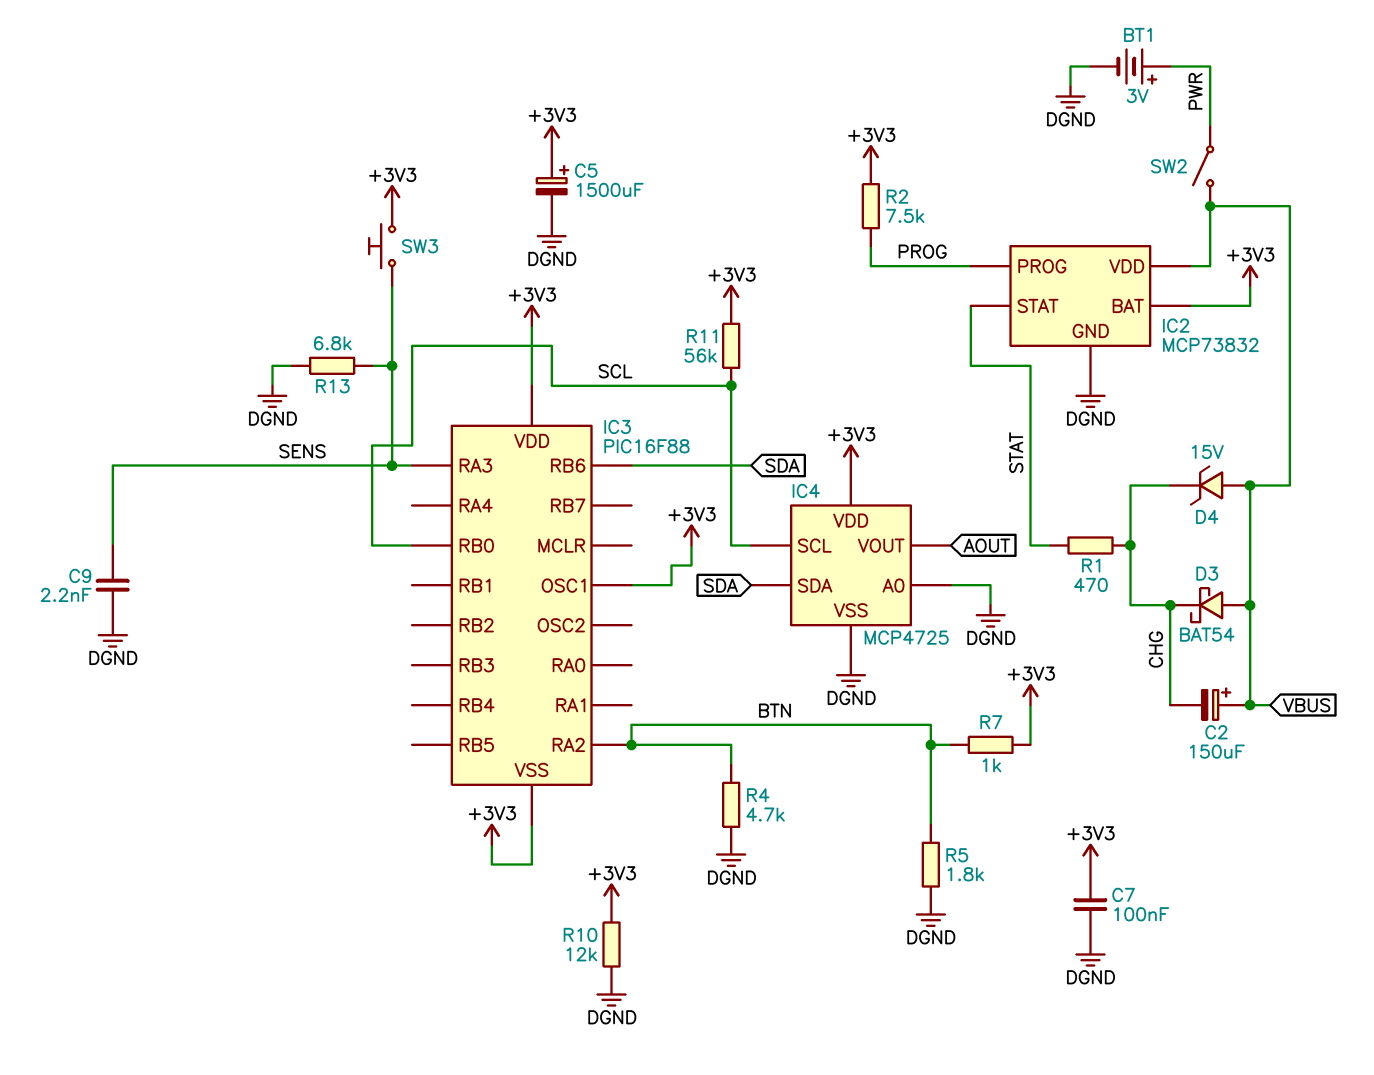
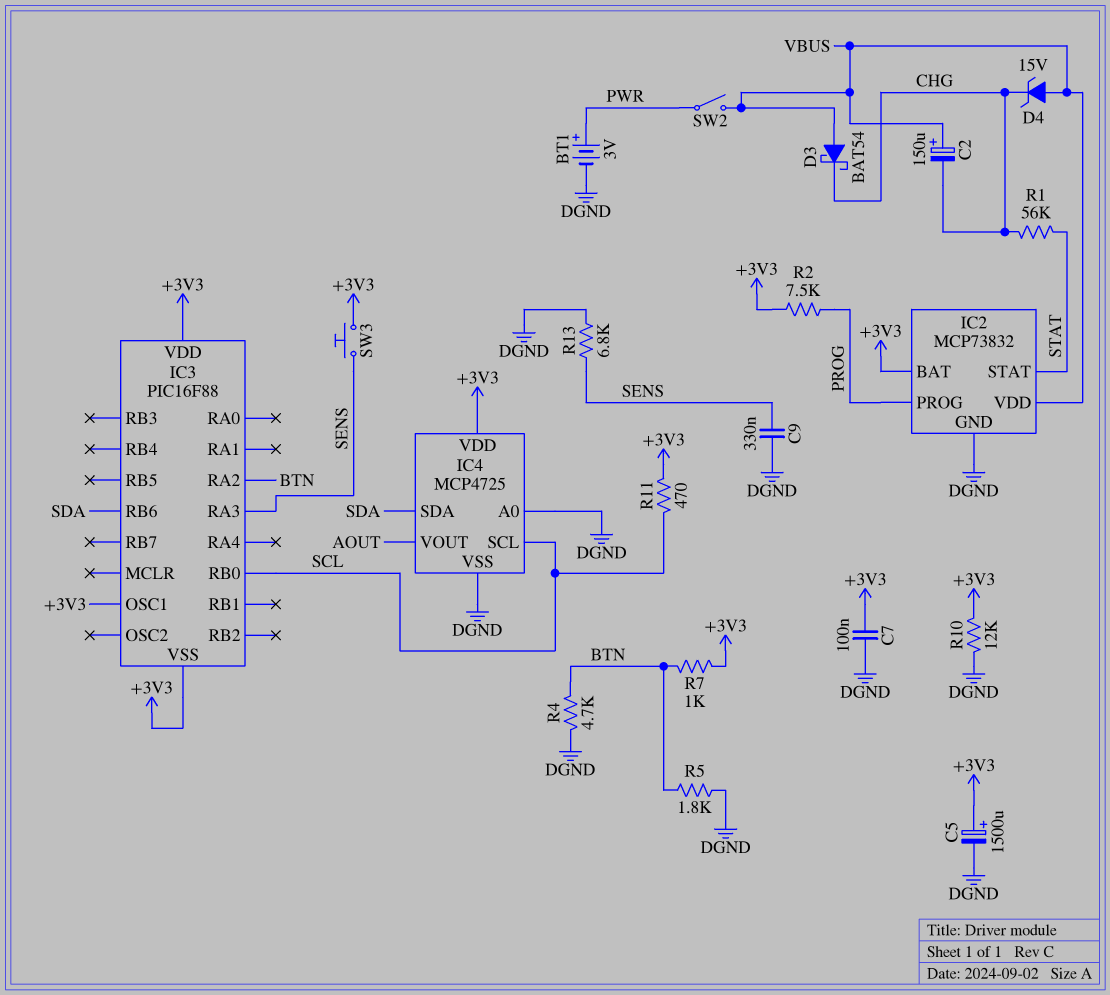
C9: 2.2nF (DGND, SENS) -> 330nF (DGND, SENS)
R1: 470 (CHG, STAT) -> 56k (CHG, STAT)
R11: 56k (+3V3, SCL) -> 470 (+3V3, SCL)

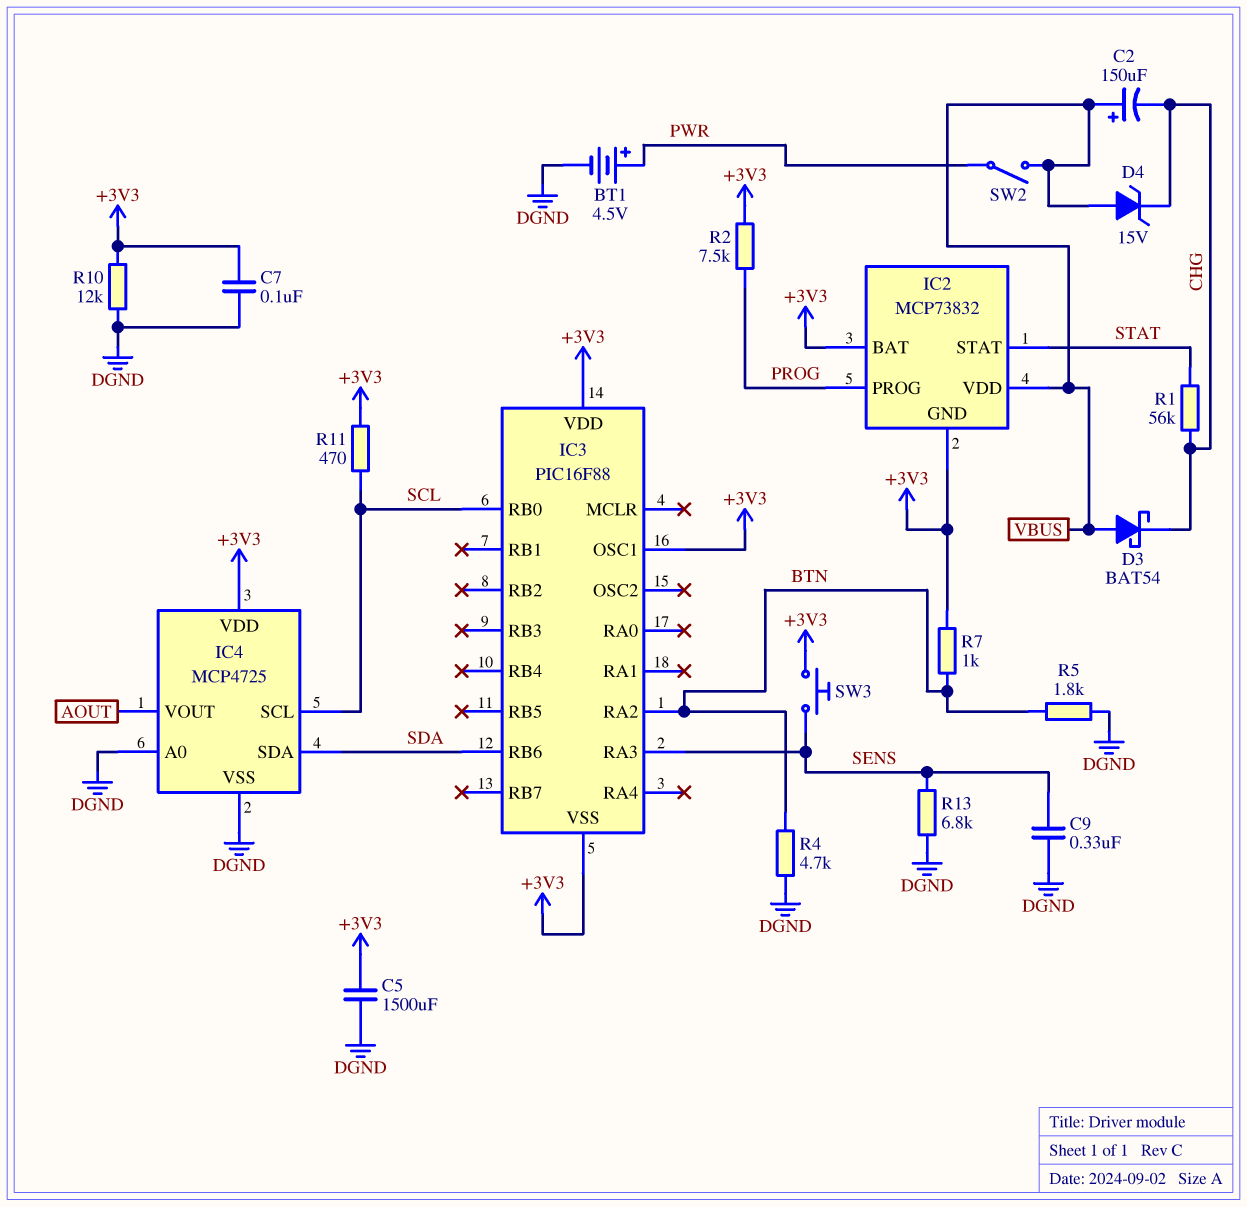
BT1: 3V (plus PWR, minus DGND) -> 4.5V (plus PWR, minus DGND)
C5: 1500uF (plus +3V3, minus DGND) -> 1500uF (+3V3, DGND)
IC2 pin GND: DGND -> +3V3

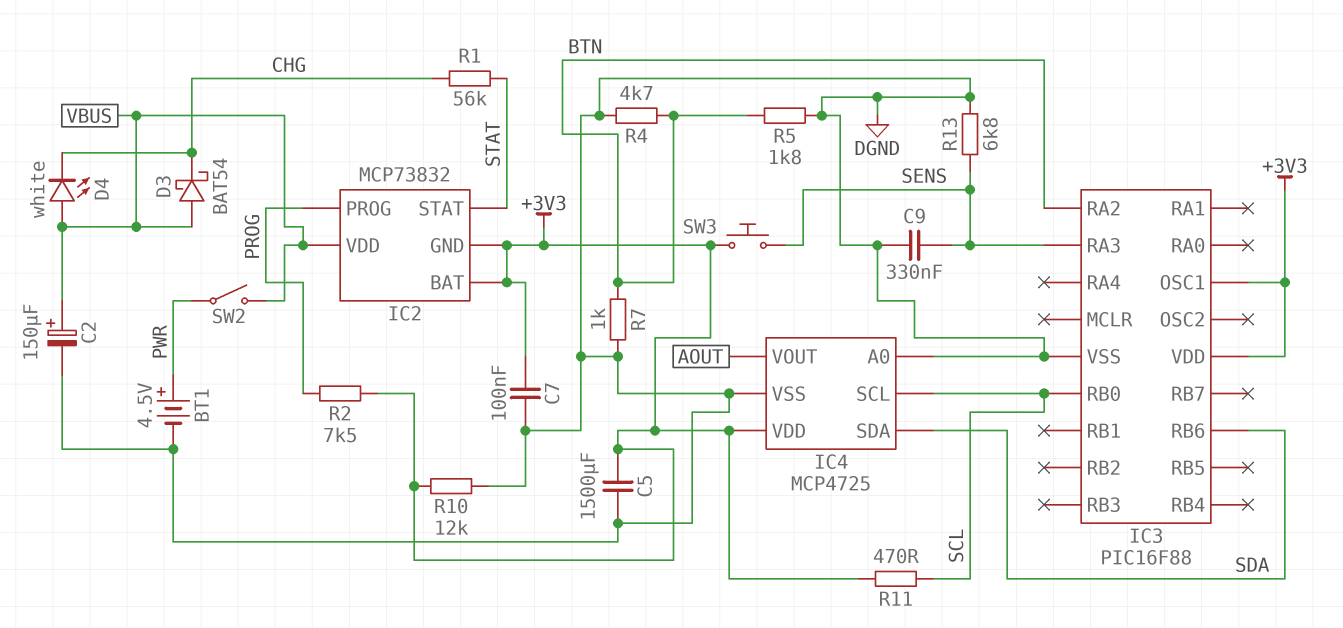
C2: 150uF (plus VBUS, minus CHG) -> 150uF (plus VBUS, minus DGND)
D4: zener 15V (A VBUS, K CHG) -> LED white (A VBUS, K CHG)
IC3 pin VSS: +3V3 -> DGND
R7: 1k (+3V3, BTN) -> 1k (BTN, DGND)

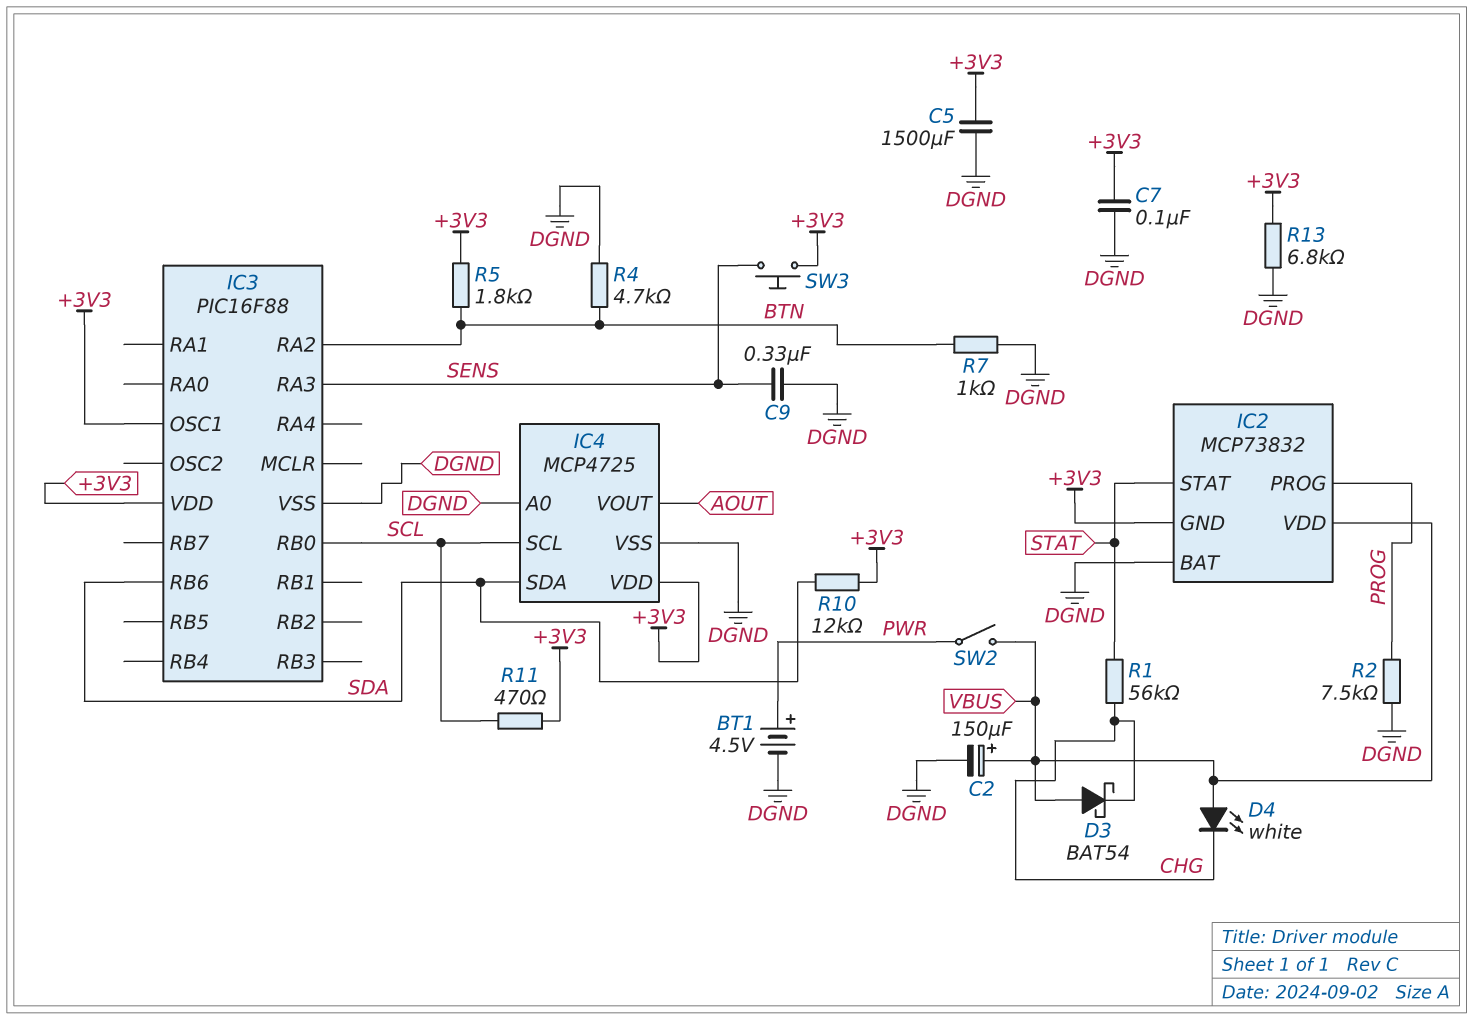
IC2 pin BAT: +3V3 -> DGND
R2: 7.5k (+3V3, PROG) -> 7.5k (DGND, PROG)
R5: 1.8k (BTN, DGND) -> 1.8k (+3V3, BTN)
R10: 12k (+3V3, DGND) -> 12k (+3V3, SDA)
R13: 6.8k (DGND, SENS) -> 6.8k (+3V3, DGND)

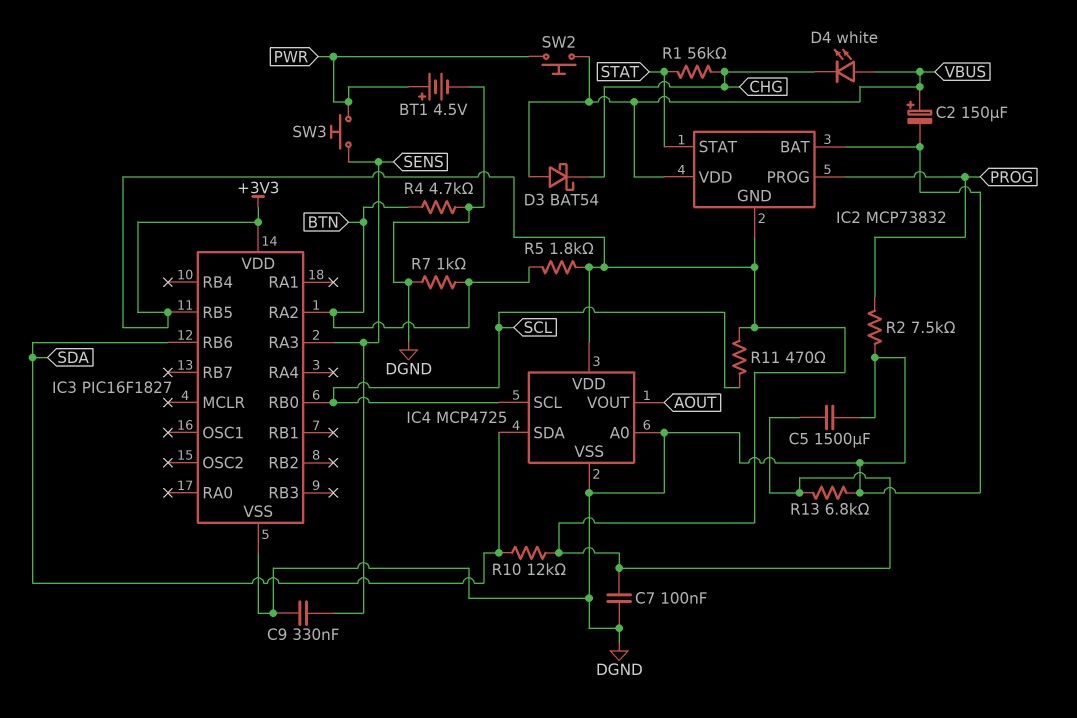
IC3: PIC16F88 -> PIC16F1827
IC3 pin OSC1: +3V3 -> none
IC3 pin RB5: none -> +3V3
SW2: switch (PWR, VBUS) -> button (PWR, VBUS)
SW3: button (+3V3, SENS) -> button (PWR, SENS)

